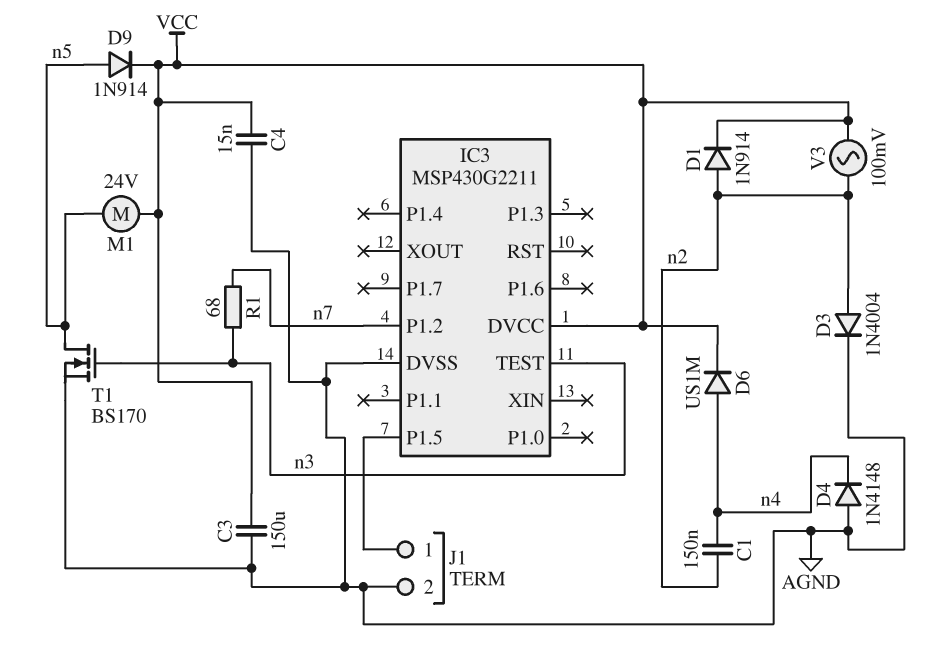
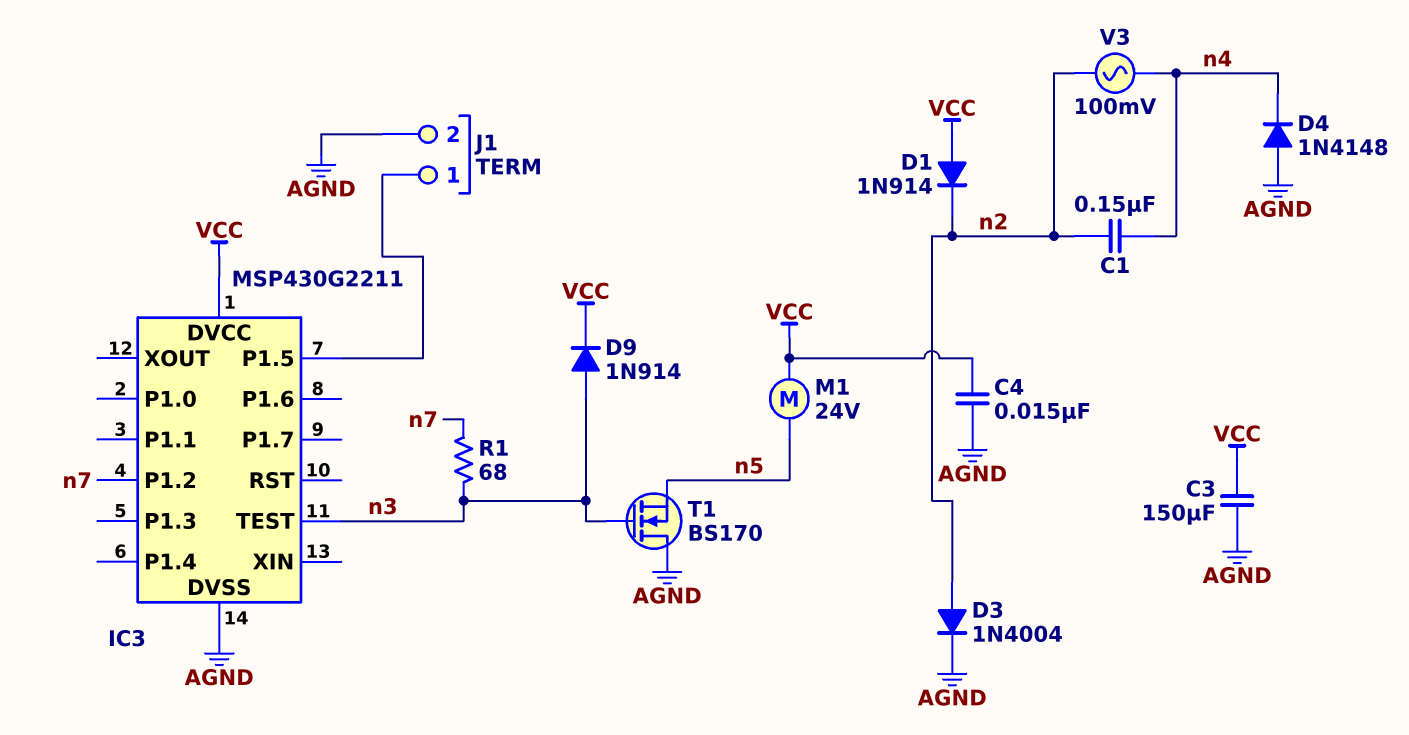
D1: diode 1N914 (A n2, K VCC) -> diode 1N914 (A VCC, K n2)
D6: diode US1M (A n4, K VCC) -> none
D9: diode 1N914 (A n5, K VCC) -> diode 1N914 (A n3, K VCC)
T1: NMOS BS170 (G n3, D n5, S AGND) -> NMOS BS170 (G n3, D AGND, S n5)
V3: AC 100mV (VCC, n2) -> AC 100mV (n2, n4)

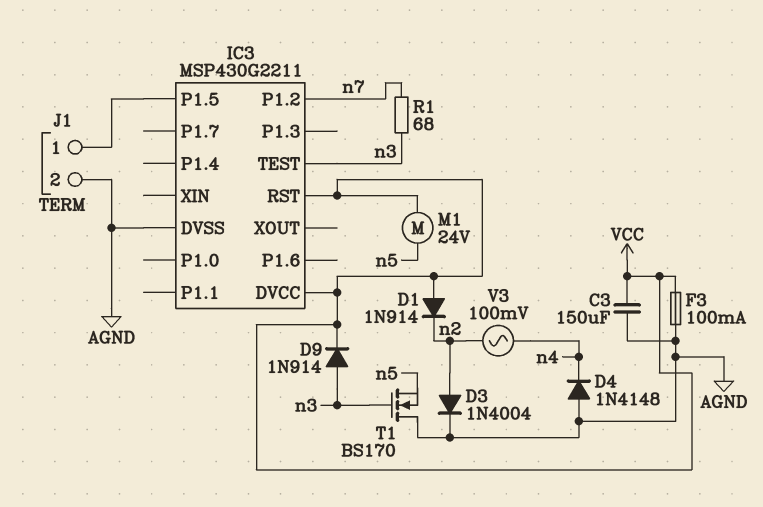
C1: 150nF (n2, n4) -> none
C4: 15nF (AGND, VCC) -> none
F3: none -> 100mA (AGND, VCC)
IC3 pin RST: none -> VCC

